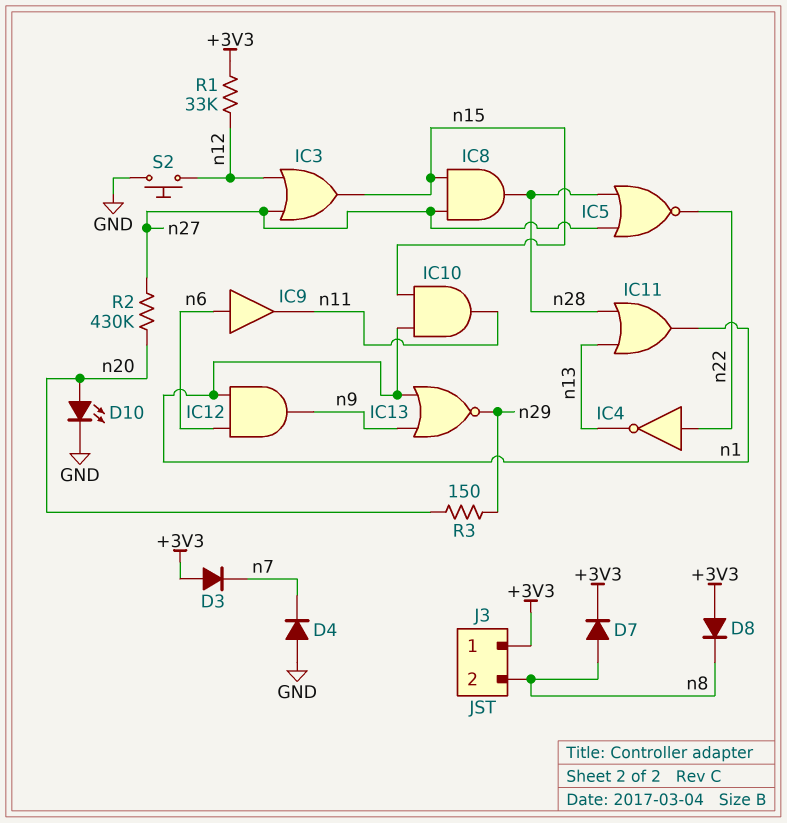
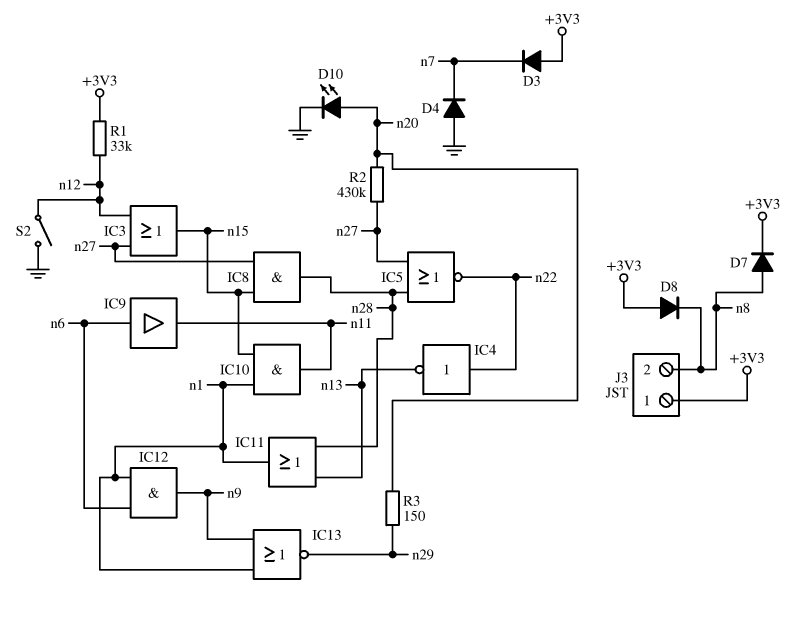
S2: button (GND, n12) -> switch (GND, n12)

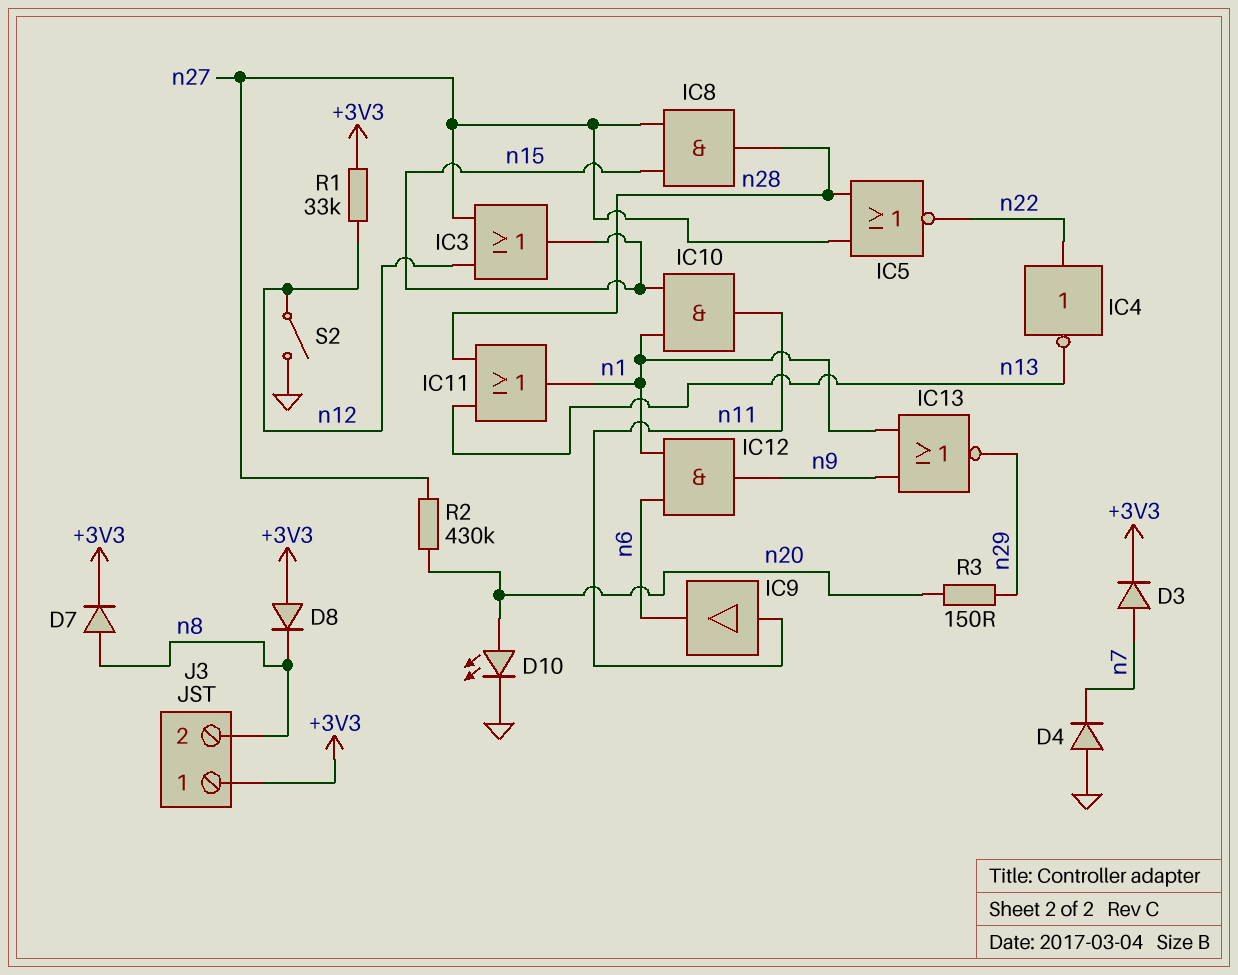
D3: diode (A +3V3, K n7) -> diode (A n7, K +3V3)
IC9: buffer (in n6, out n11) -> buffer (in n11, out n6)

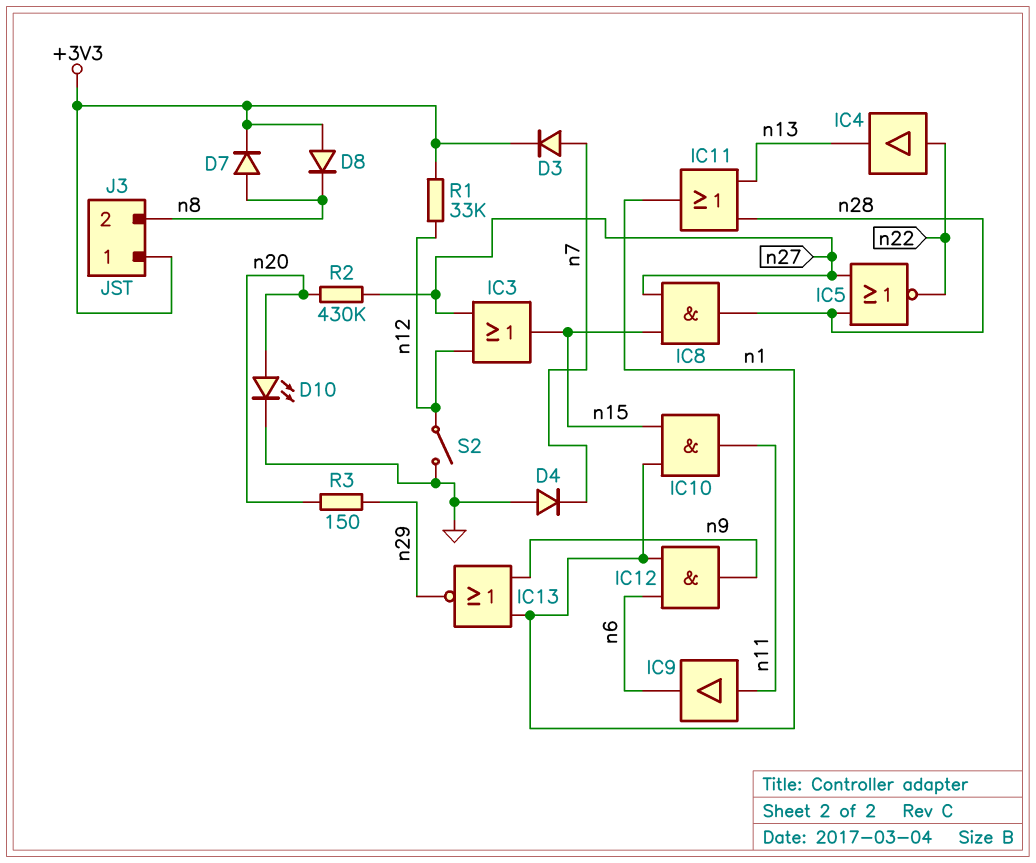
IC4: NOT (in n22, out n13) -> buffer (in n22, out n13)

